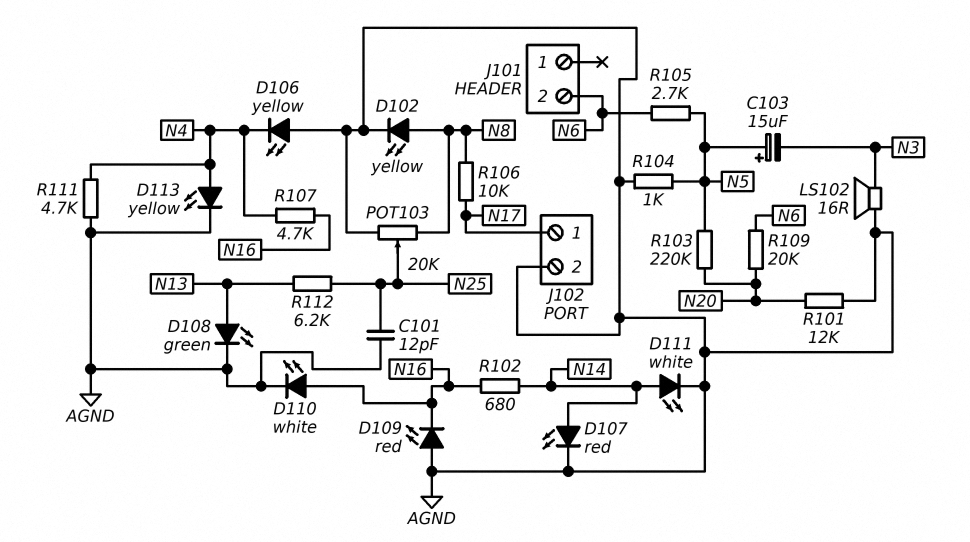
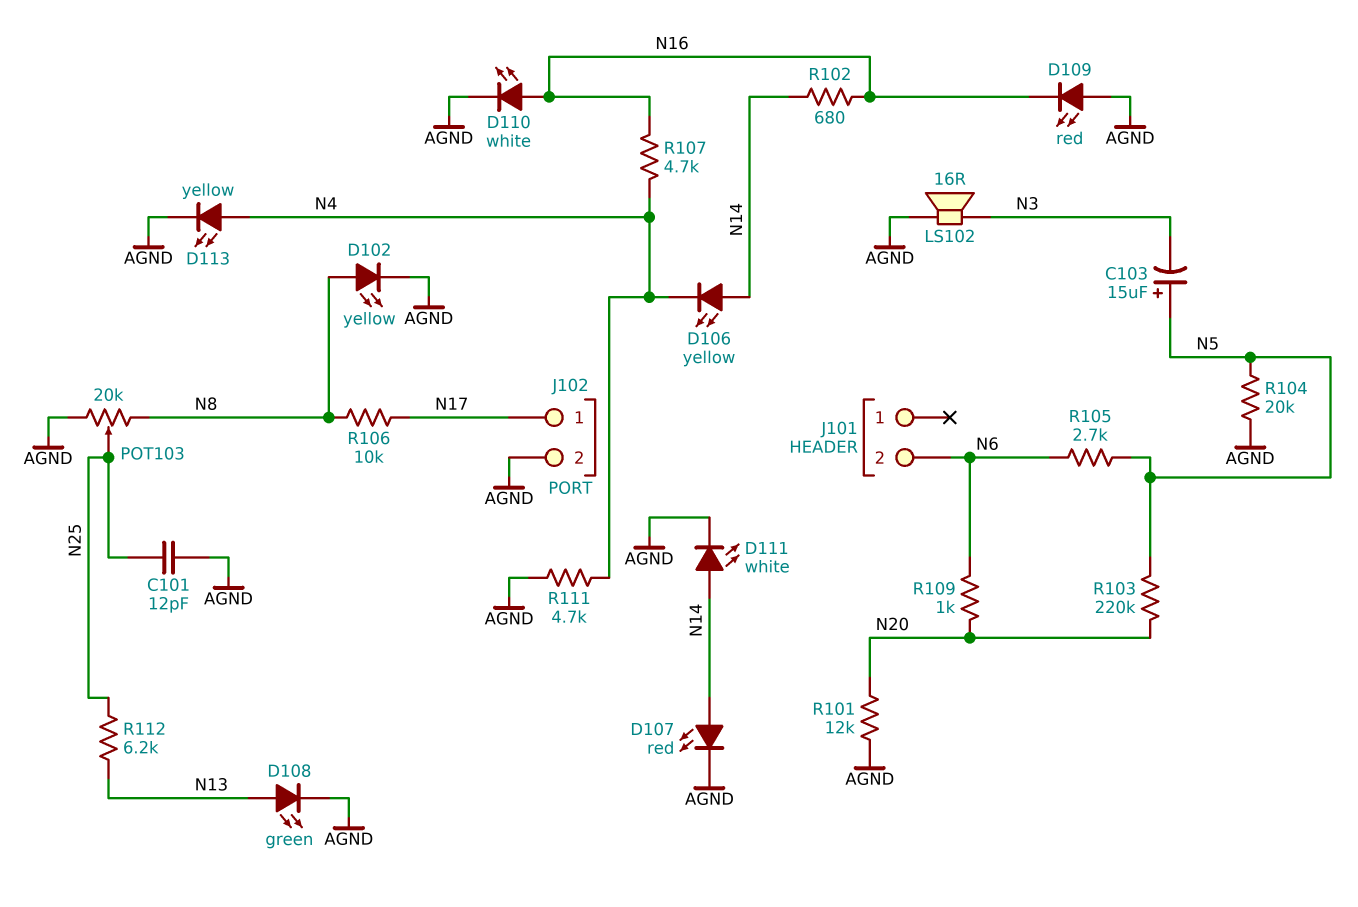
D106: LED yellow (A AGND, K N4) -> LED yellow (A N14, K N4)
R104: 1k (AGND, N5) -> 20k (AGND, N5)
R109: 20k (N6, N20) -> 1k (N6, N20)

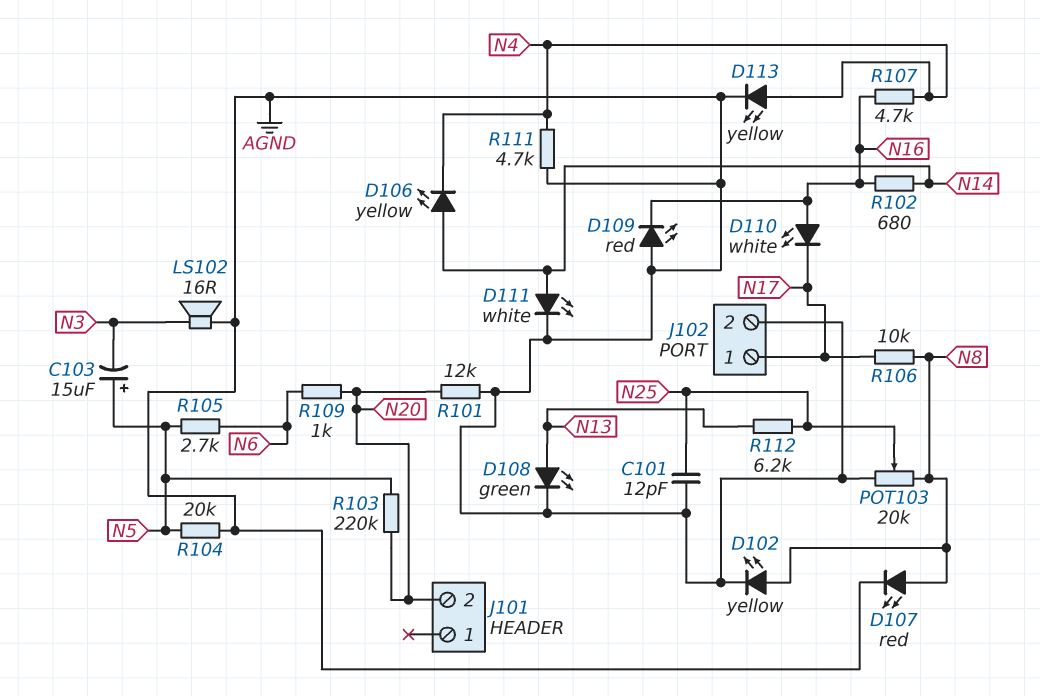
D107: LED red (A N14, K AGND) -> LED red (A N8, K AGND)
D110: LED white (A N16, K AGND) -> LED white (A N16, K N17)
J101 pin 2: N6 -> N20

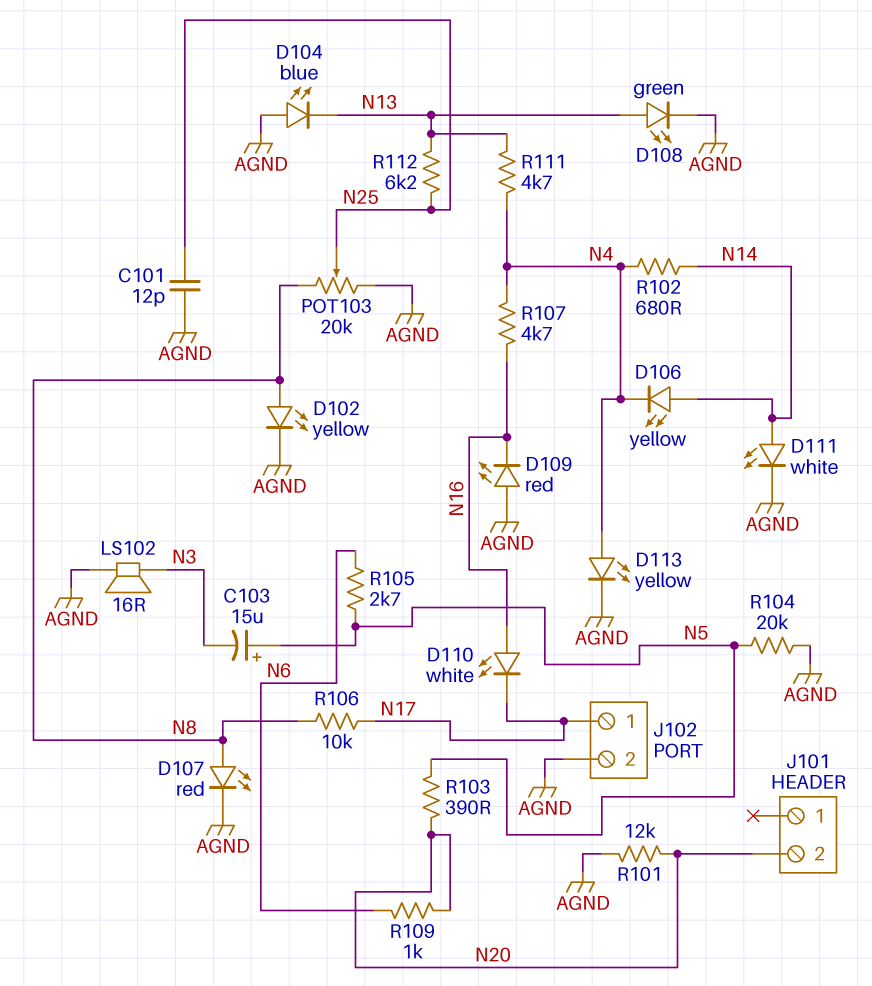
D104: none -> LED blue (A AGND, K N13)
R102: 680 (N14, N16) -> 680 (N4, N14)
R103: 220k (N5, N20) -> 390 (N5, N20)
R111: 4.7k (AGND, N4) -> 4.7k (N4, N13)

